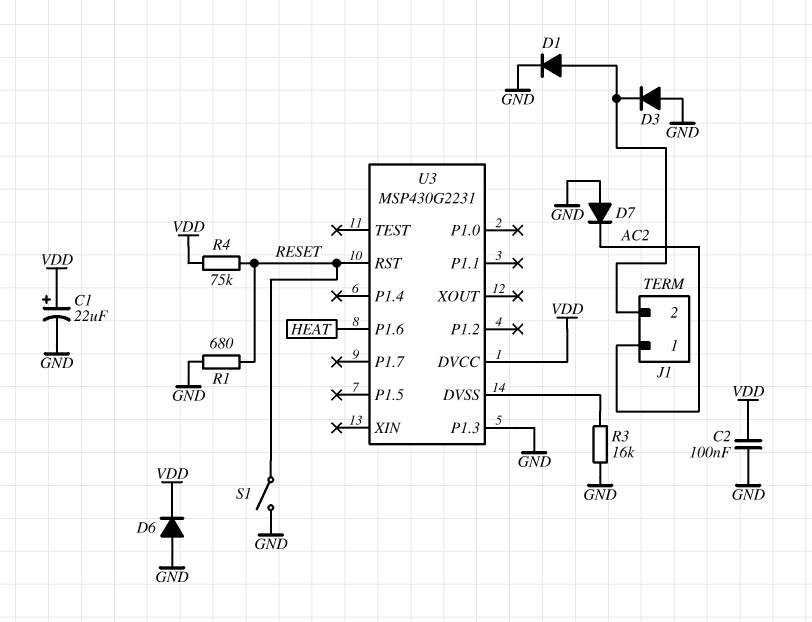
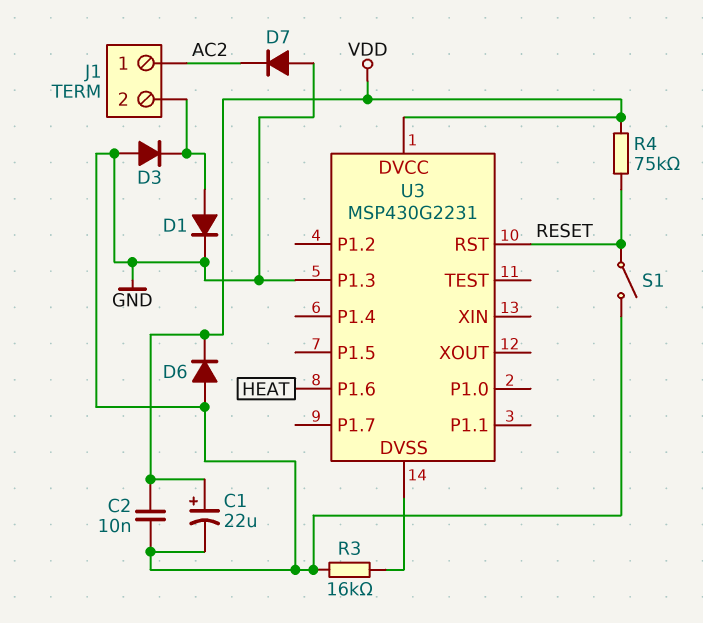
C2: 100nF (GND, VDD) -> 10nF (GND, VDD)
R1: 680 (GND, RESET) -> none

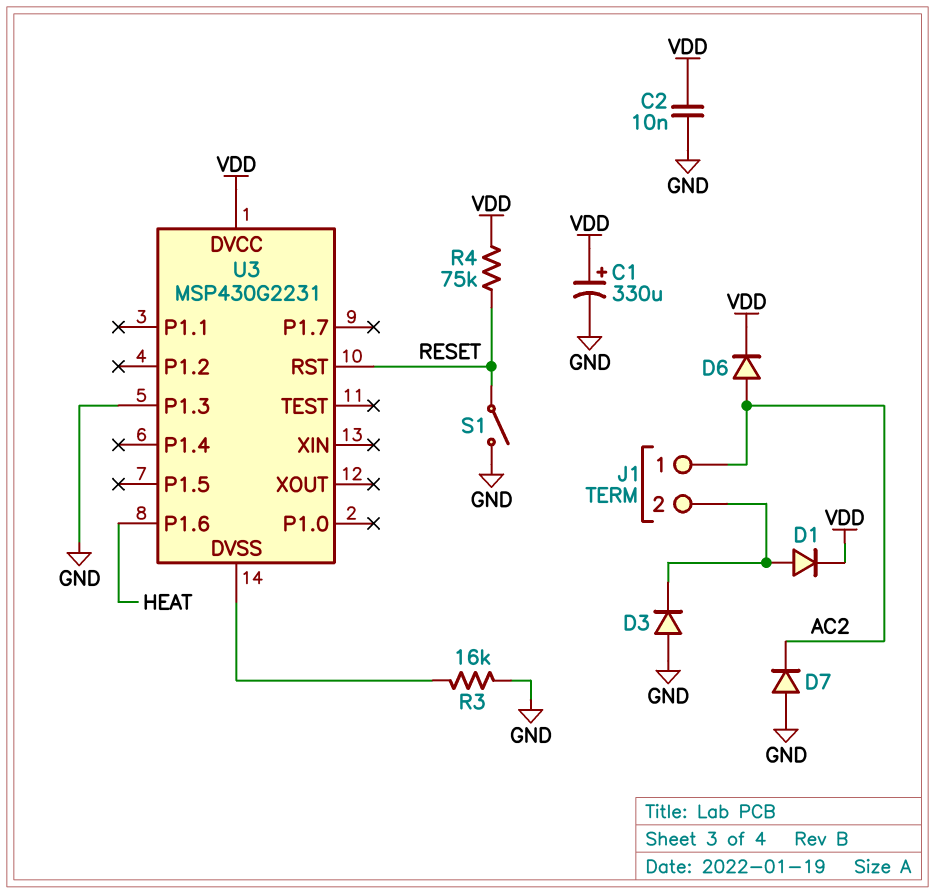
C1: 22uF (plus VDD, minus GND) -> 330uF (plus VDD, minus GND)
D1: diode (A J1/2, K GND) -> diode (A J1/2, K VDD)
D6: diode (A GND, K VDD) -> diode (A AC2, K VDD)

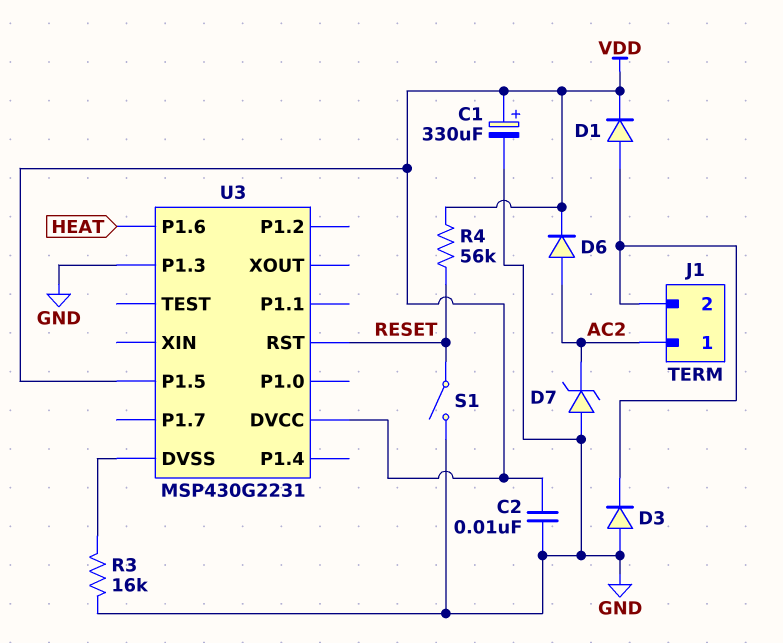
D7: diode (A GND, K AC2) -> zener (A GND, K AC2)
R4: 75k (RESET, VDD) -> 56k (RESET, VDD)
U3 pin P1.5: none -> VDD

